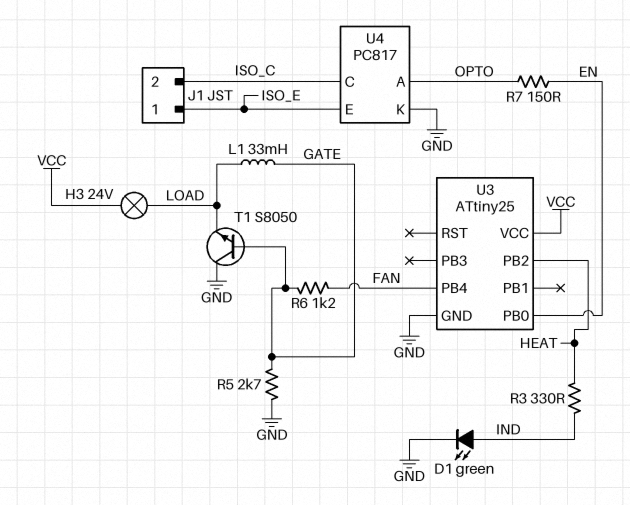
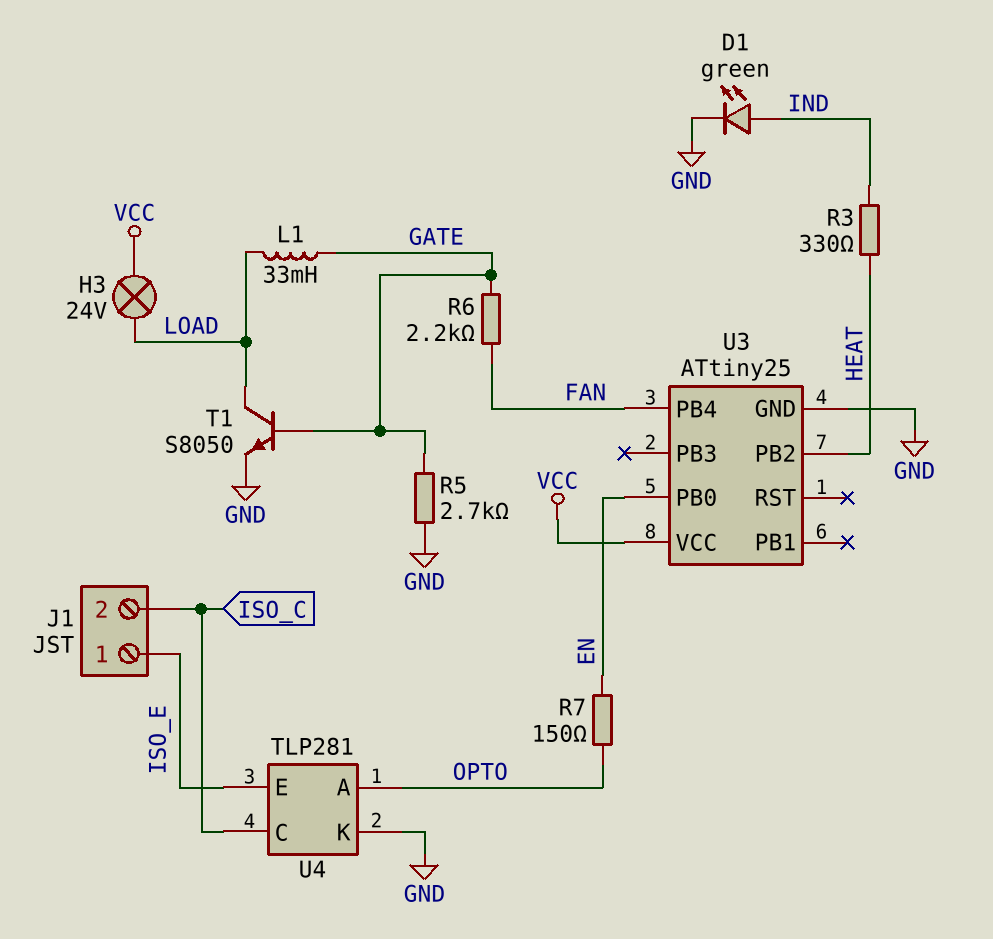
R6: 1.2k (FAN, GATE) -> 2.2k (FAN, GATE)
T1: NPN S8050 (B GATE, C GND, E LOAD) -> NPN S8050 (B GATE, C LOAD, E GND)
U4: PC817 -> TLP281

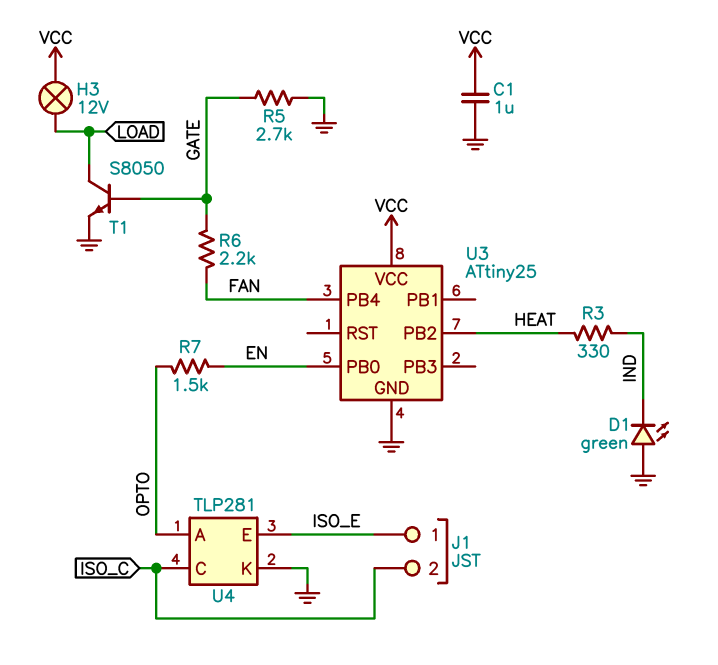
C1: none -> 1uF (GND, VCC)
D1: LED green (A IND, K GND) -> LED green (A GND, K IND)
H3: lamp 24V (LOAD, VCC) -> lamp 12V (LOAD, VCC)
L1: 33mH (GATE, LOAD) -> none
R7: 150 (EN, OPTO) -> 1.5k (EN, OPTO)

